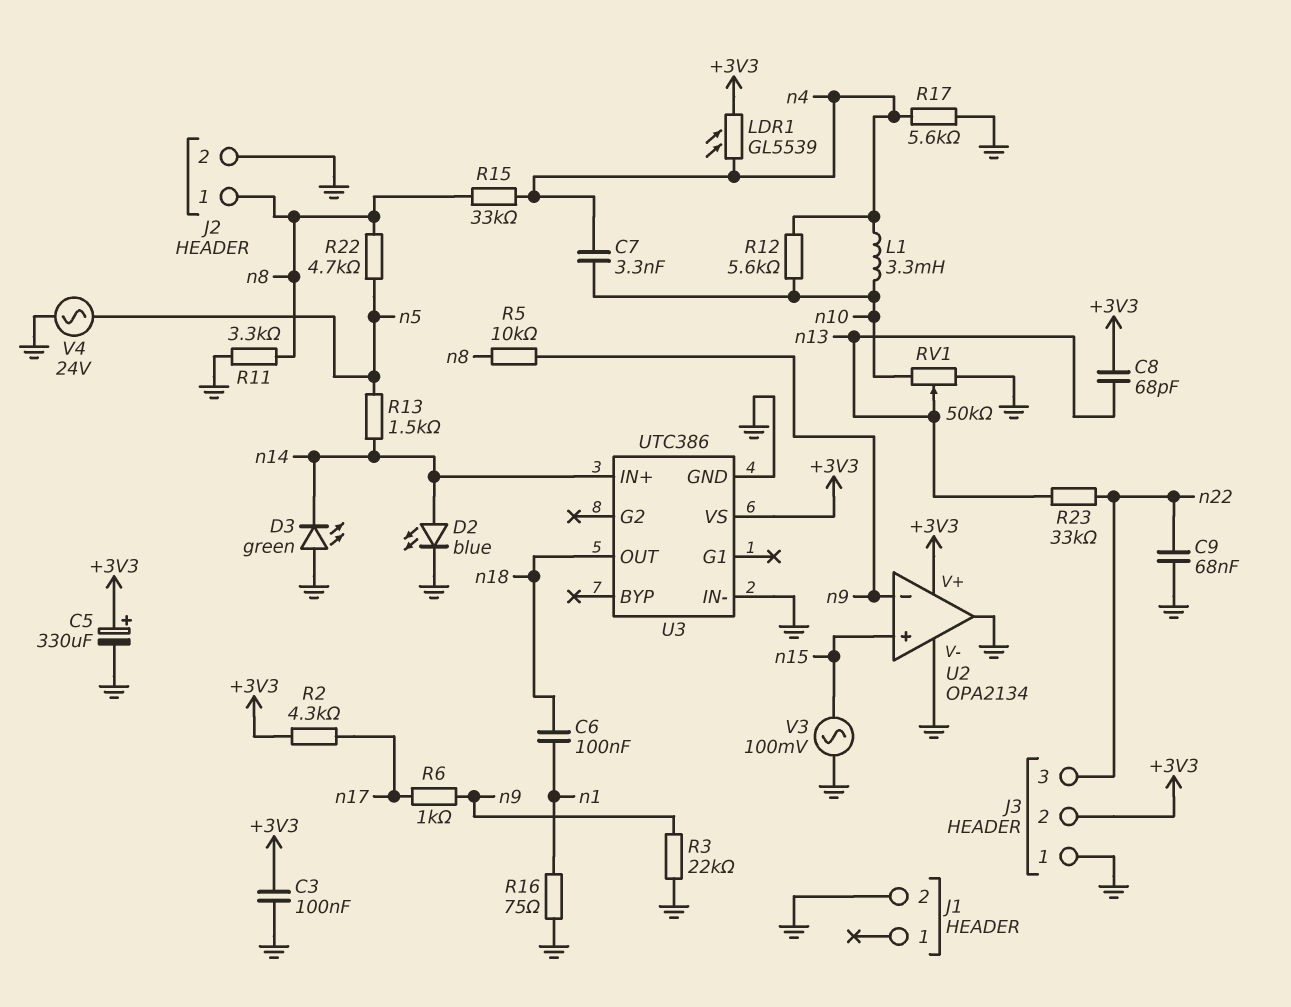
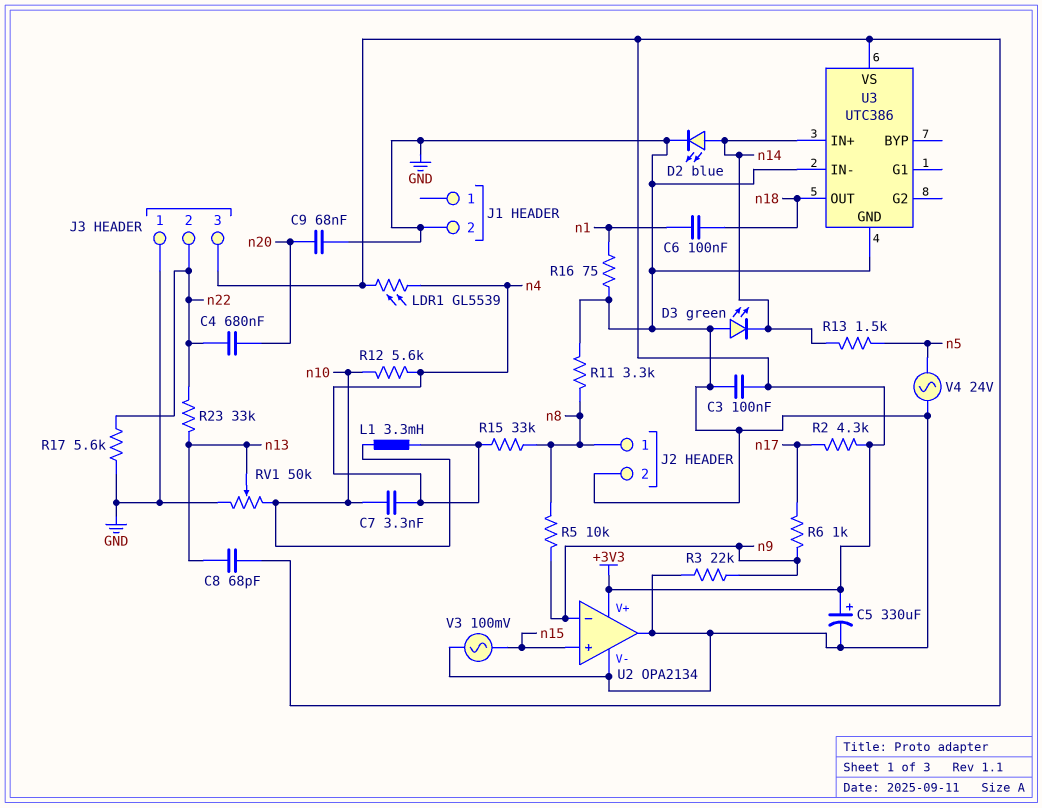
C4: none -> 680nF (n20, n22)
C9: 68nF (GND, n22) -> 68nF (GND, n20)
J3 pin 2: +3V3 -> n22
J3 pin 3: n22 -> +3V3
R17: 5.6k (GND, n4) -> 5.6k (GND, n22)
R22: 4.7k (n5, n8) -> none

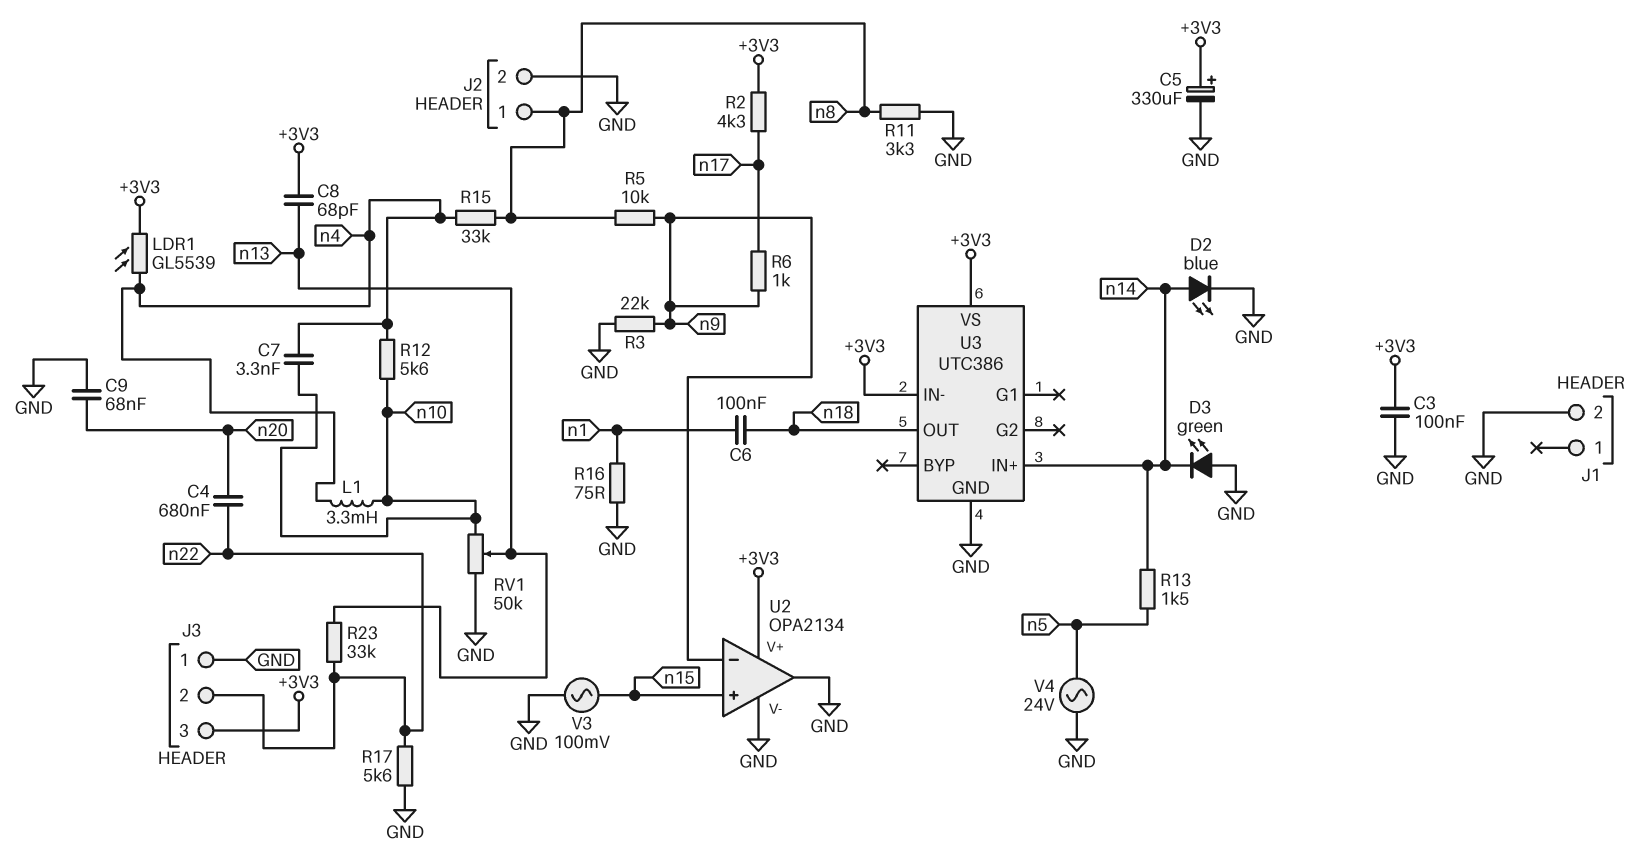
U3 pin IN-: GND -> +3V3

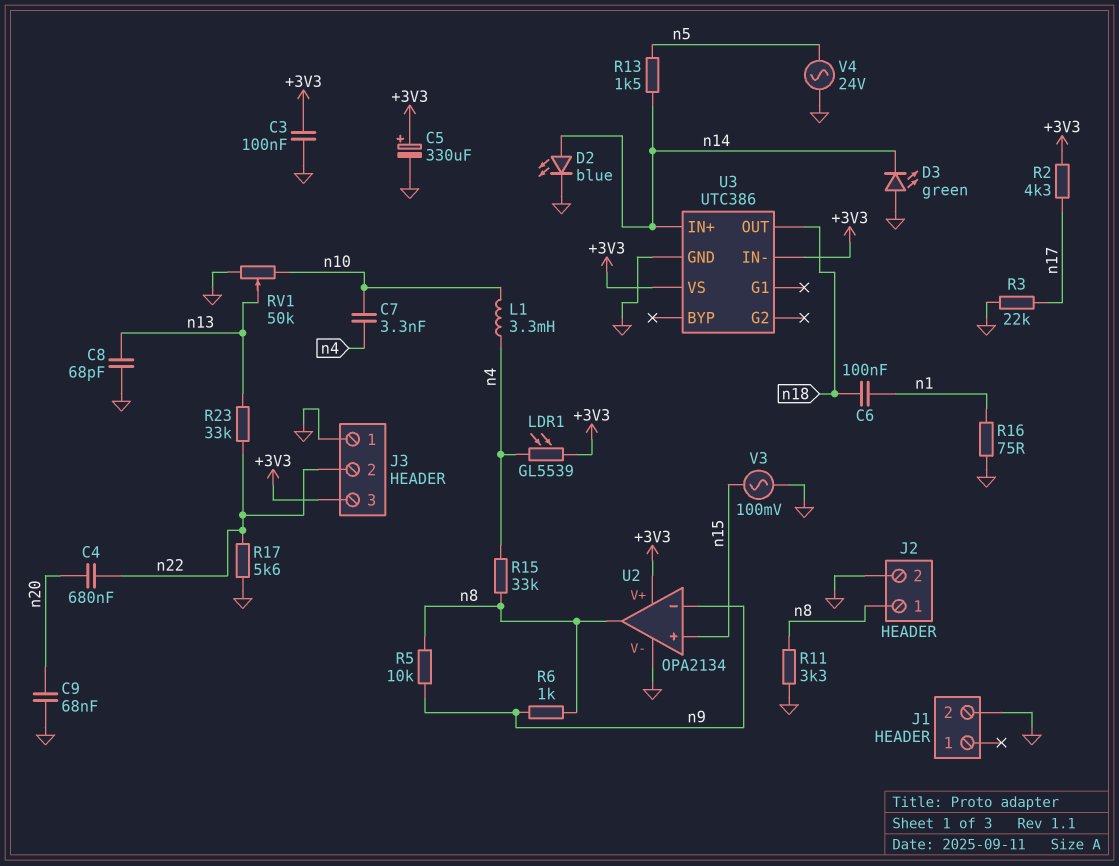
C8: 68pF (+3V3, n13) -> 68pF (GND, n13)
R3: 22k (GND, n9) -> 22k (GND, n17)
R6: 1k (n9, n17) -> 1k (n8, n9)
R12: 5.6k (n4, n10) -> none
U2 pin out: GND -> n8

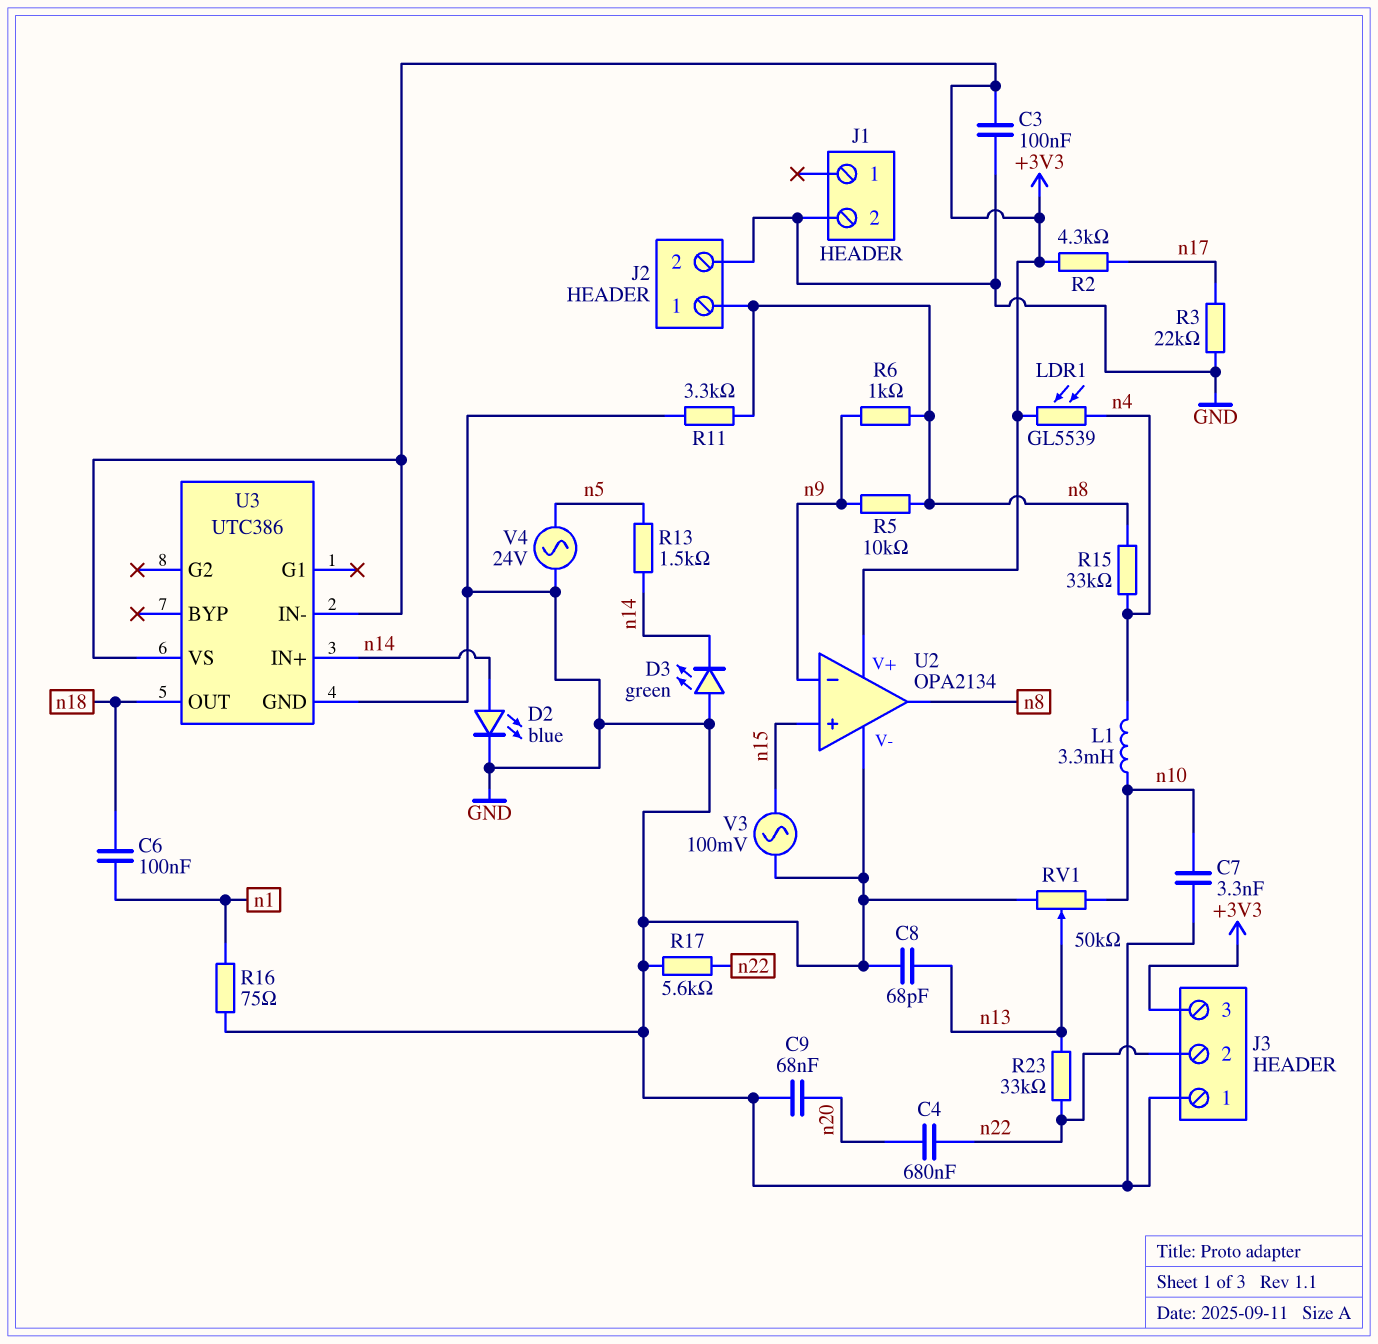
C5: 330uF (plus +3V3, minus GND) -> none
C7: 3.3nF (n4, n10) -> 3.3nF (GND, n10)

